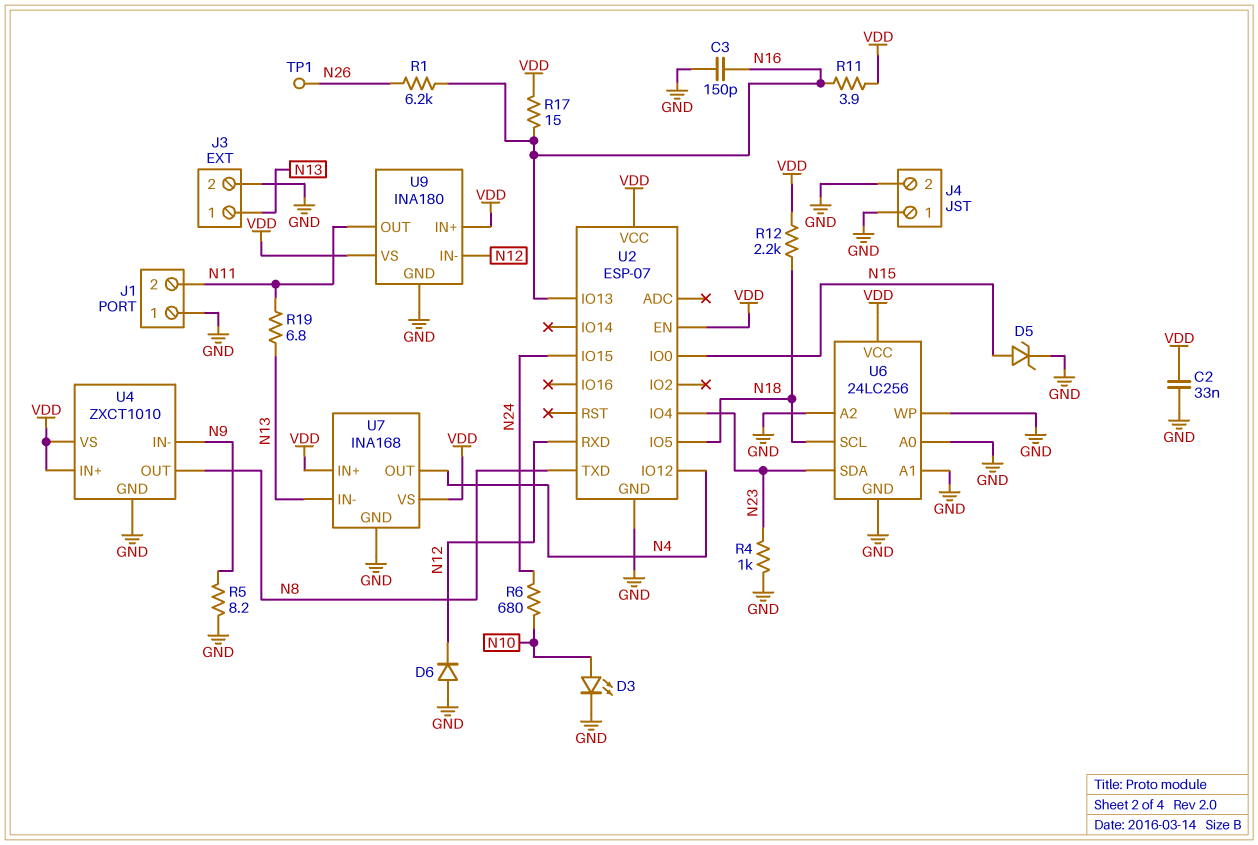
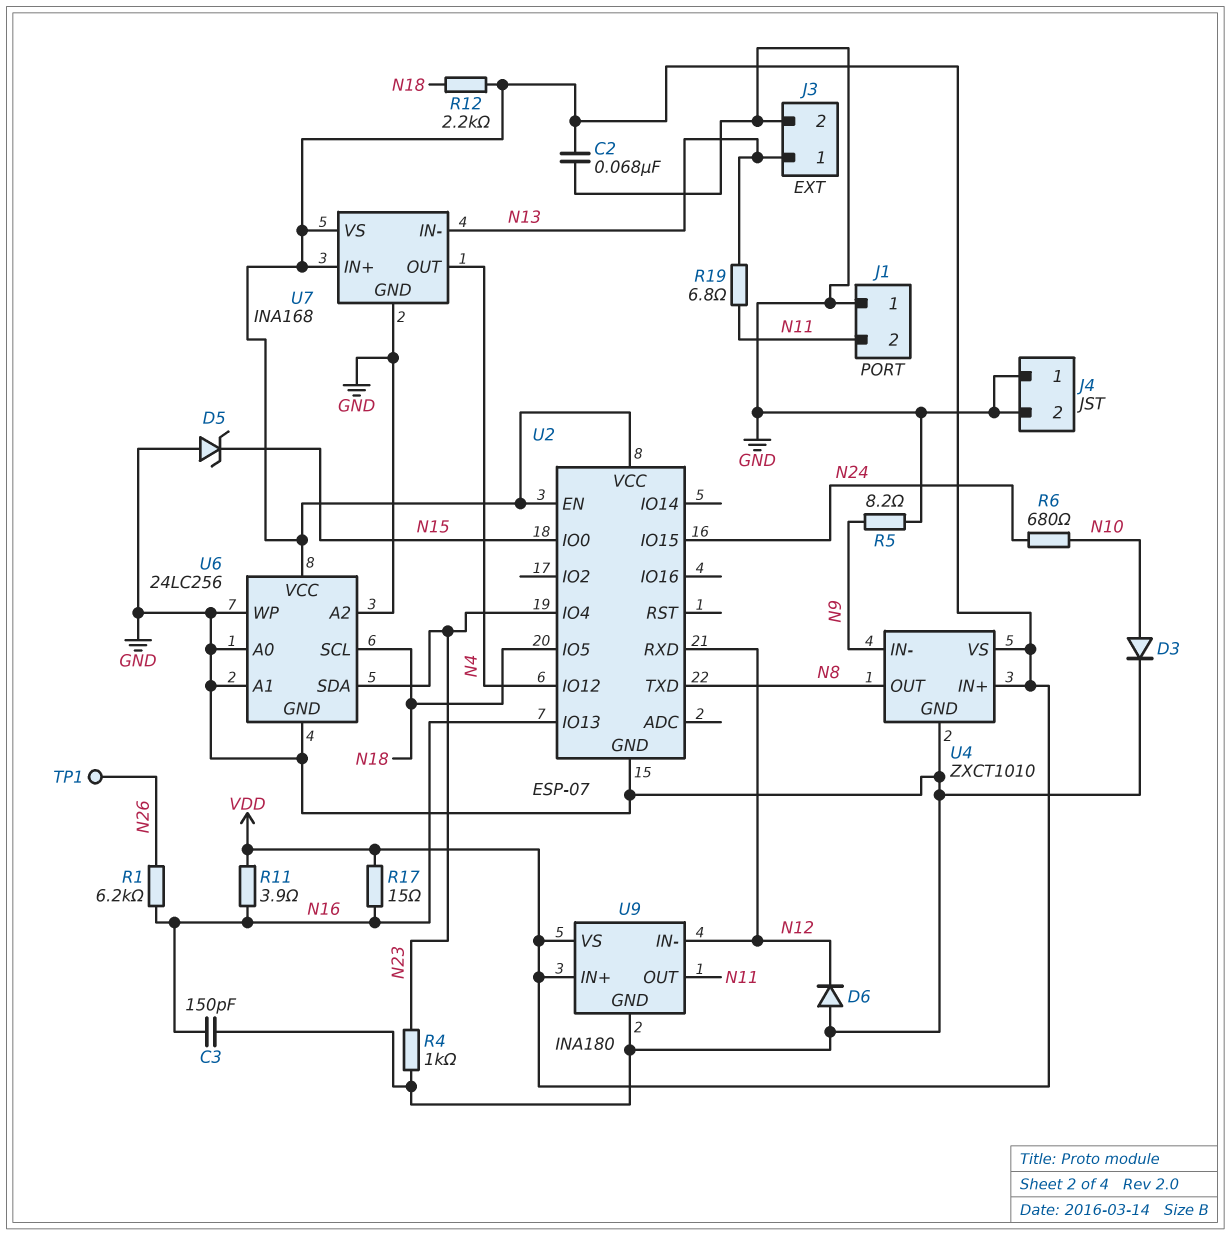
C2: 33nF (GND, VDD) -> 68nF (GND, VDD)
D3: LED (A N10, K GND) -> diode (A N10, K GND)
D5: zener (A N15, K GND) -> zener (A GND, K N15)

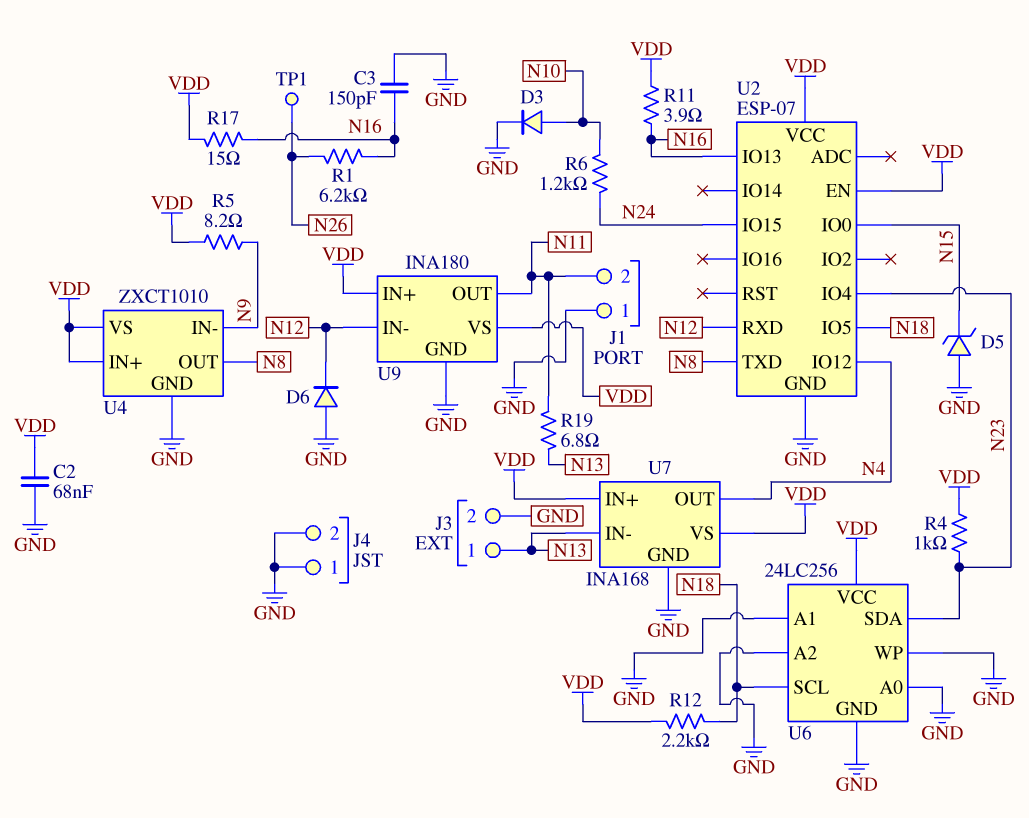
R4: 1k (GND, N23) -> 1k (N23, VDD)
R5: 8.2 (GND, N9) -> 8.2 (N9, VDD)
R6: 680 (N10, N24) -> 1.2k (N10, N24)

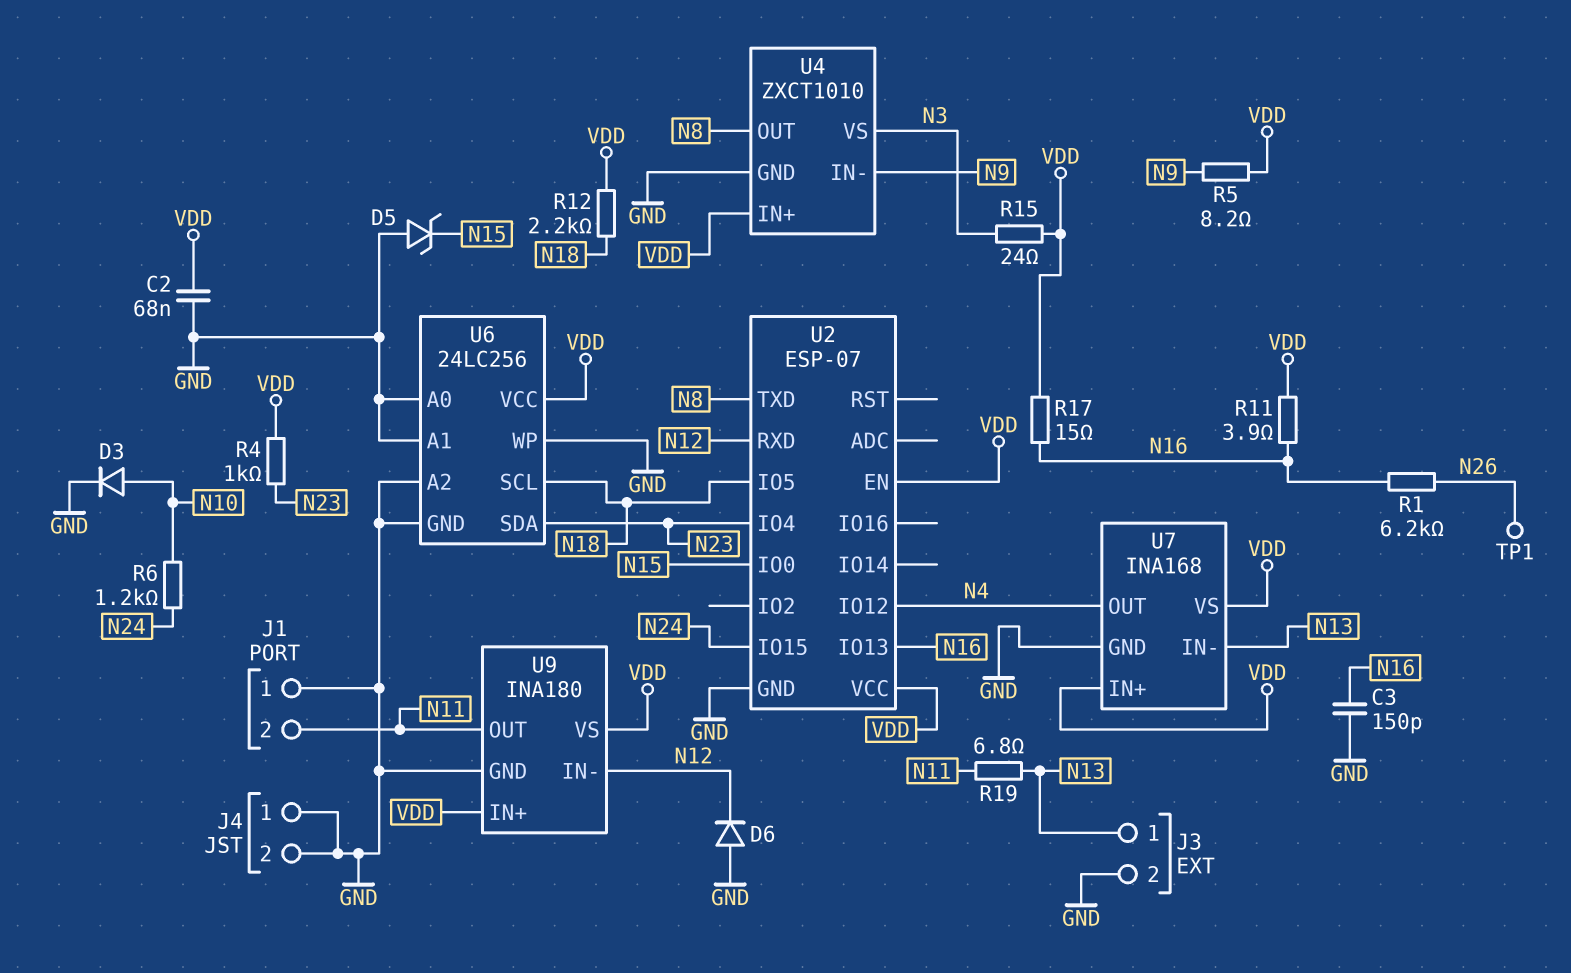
R15: none -> 24 (N3, VDD)
U4 pin VS: VDD -> N3

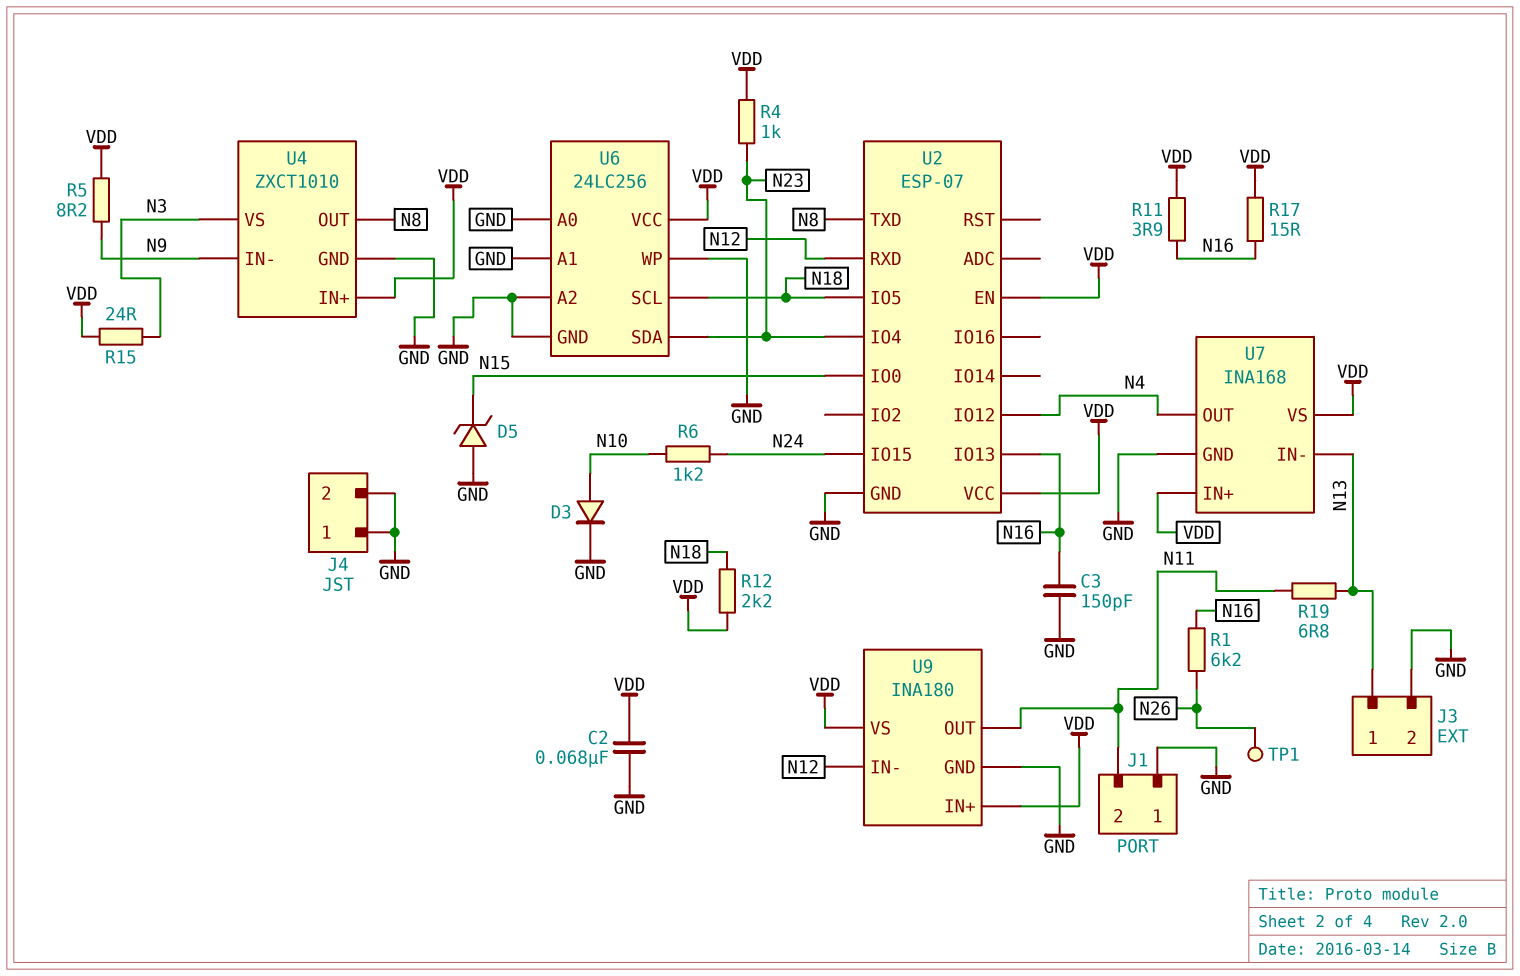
D6: diode (A GND, K N12) -> none

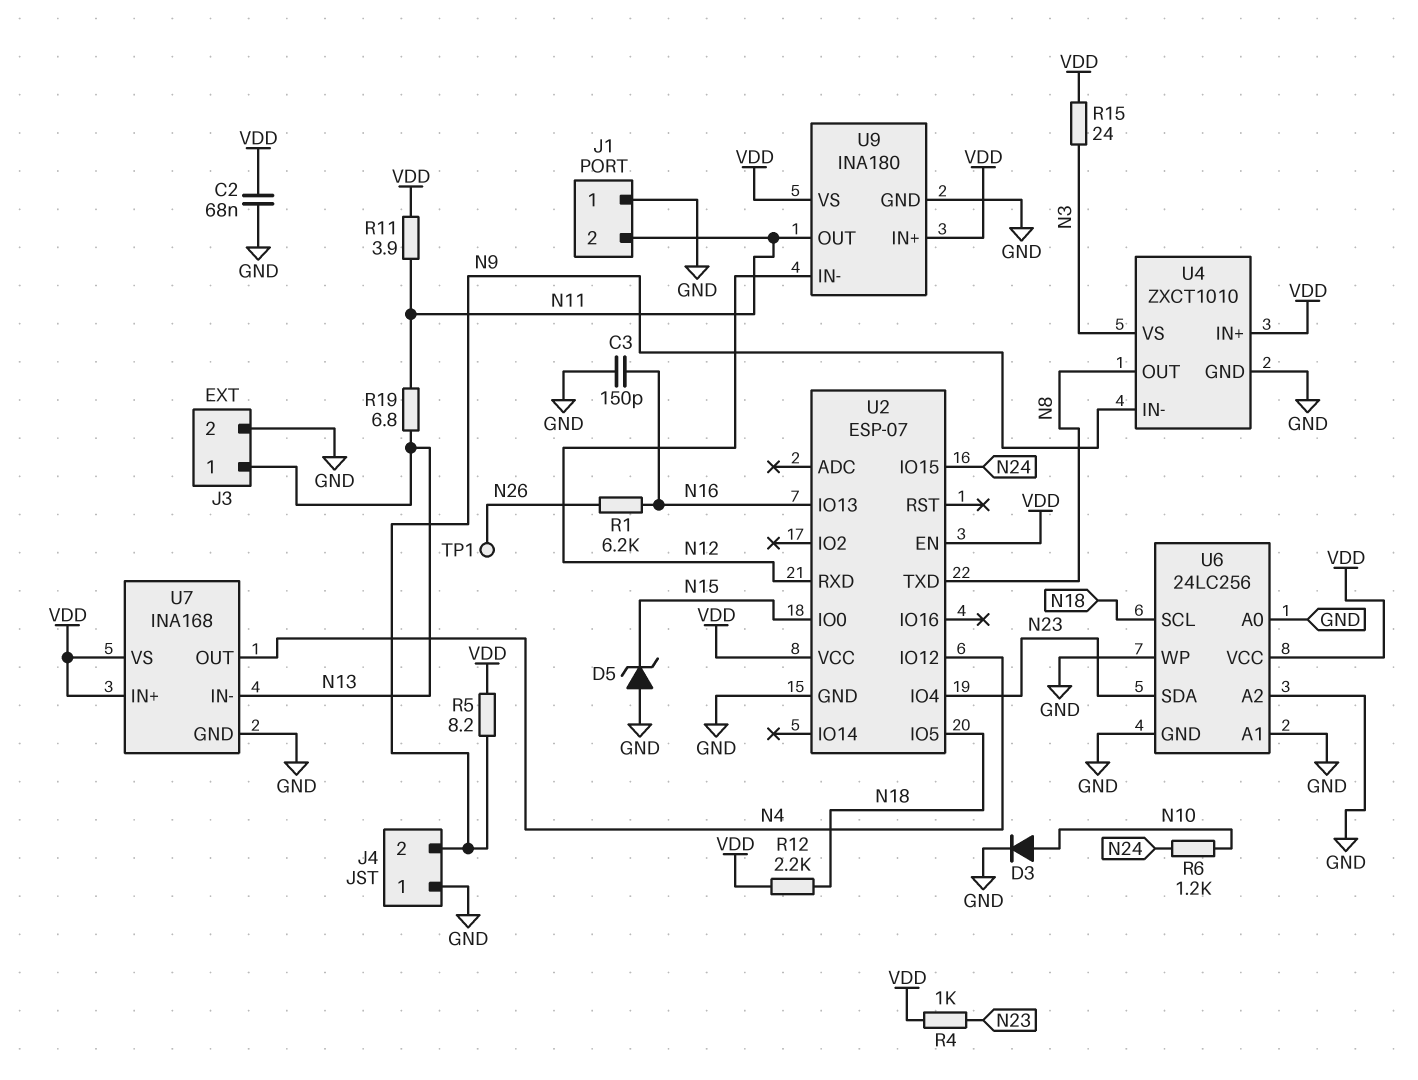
J4 pin 2: GND -> N9
R11: 3.9 (N16, VDD) -> 3.9 (N11, VDD)
R17: 15 (N16, VDD) -> none

